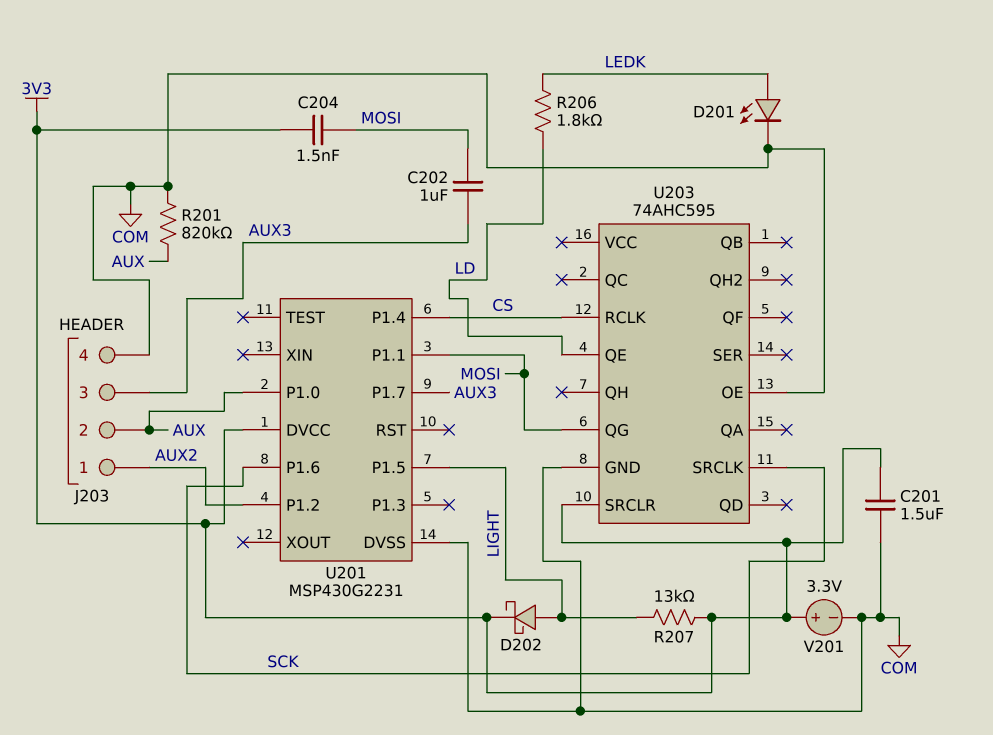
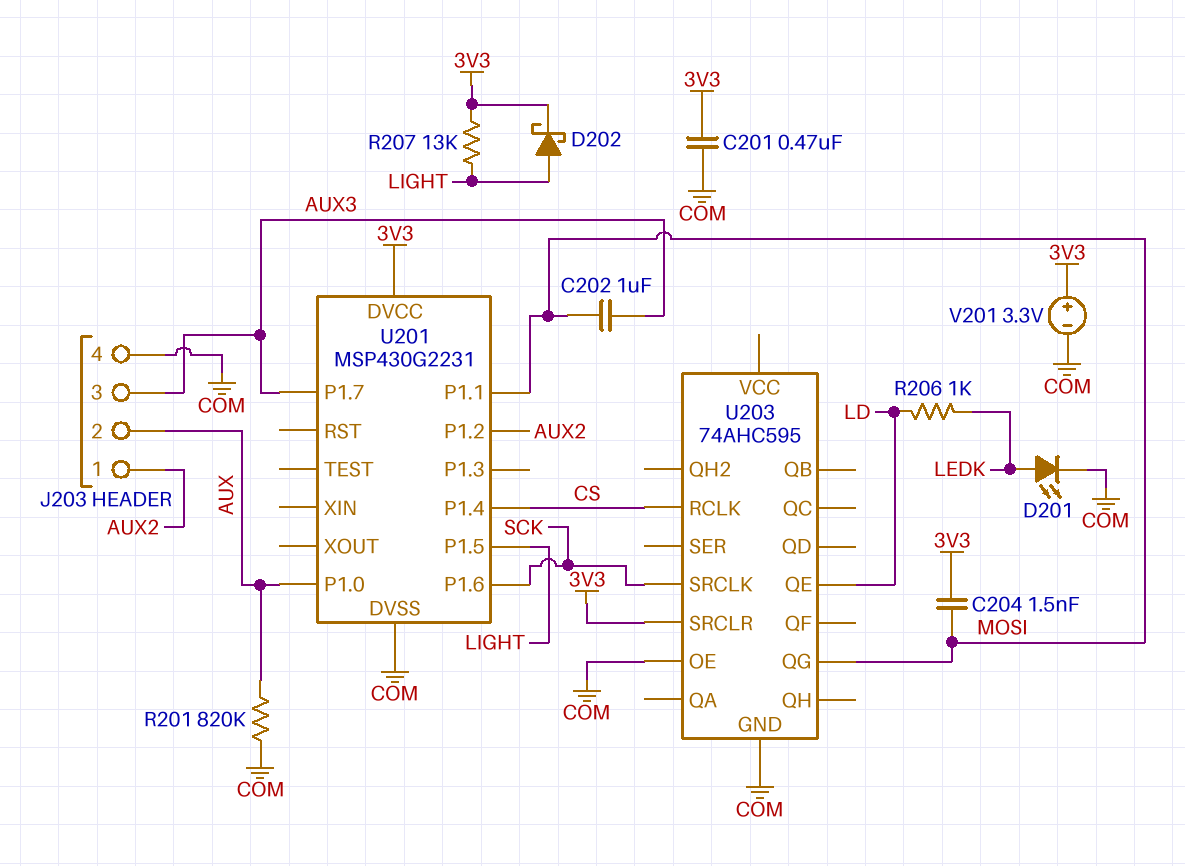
C201: 1.5uF (3V3, COM) -> 470nF (3V3, COM)
R206: 1.8k (LD, LEDK) -> 1k (LD, LEDK)

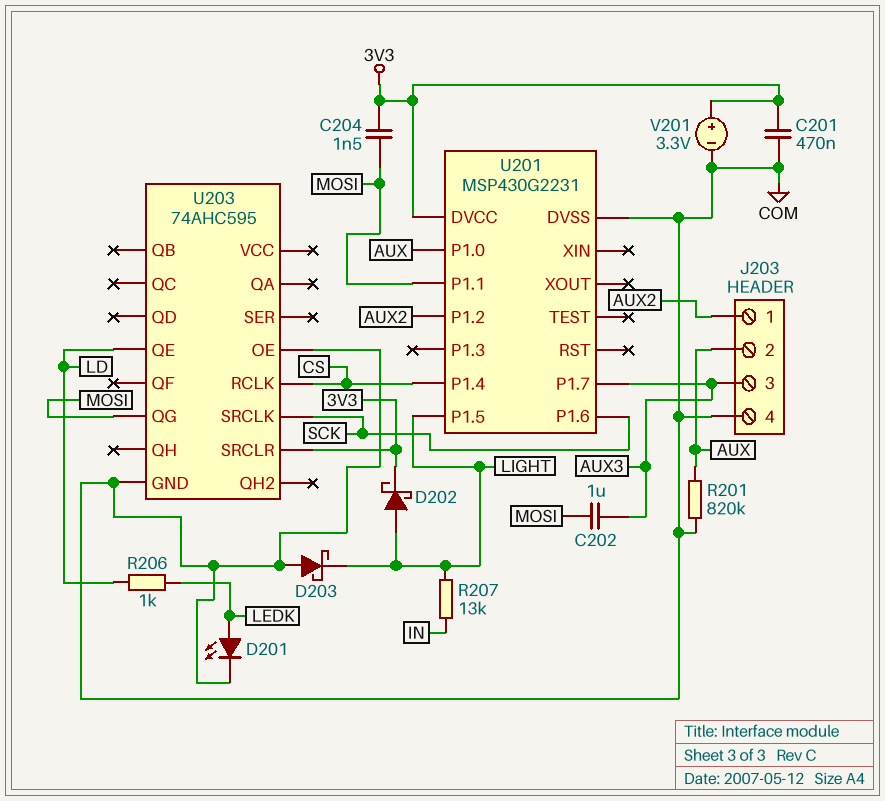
D203: none -> schottky (A COM, K LIGHT)
R207: 13k (3V3, LIGHT) -> 13k (IN, LIGHT)

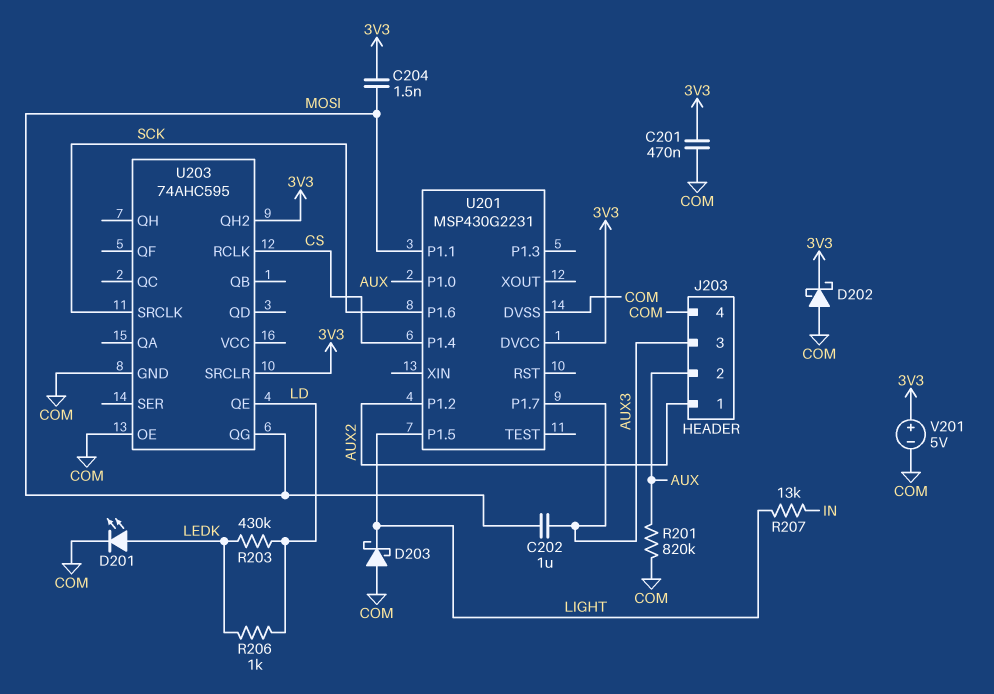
D202: schottky (A LIGHT, K 3V3) -> schottky (A COM, K 3V3)
R203: none -> 430k (LD, LEDK)
U203 pin QH2: none -> 3V3
V201: 3.3V (plus 3V3, minus COM) -> 5V (plus 3V3, minus COM)

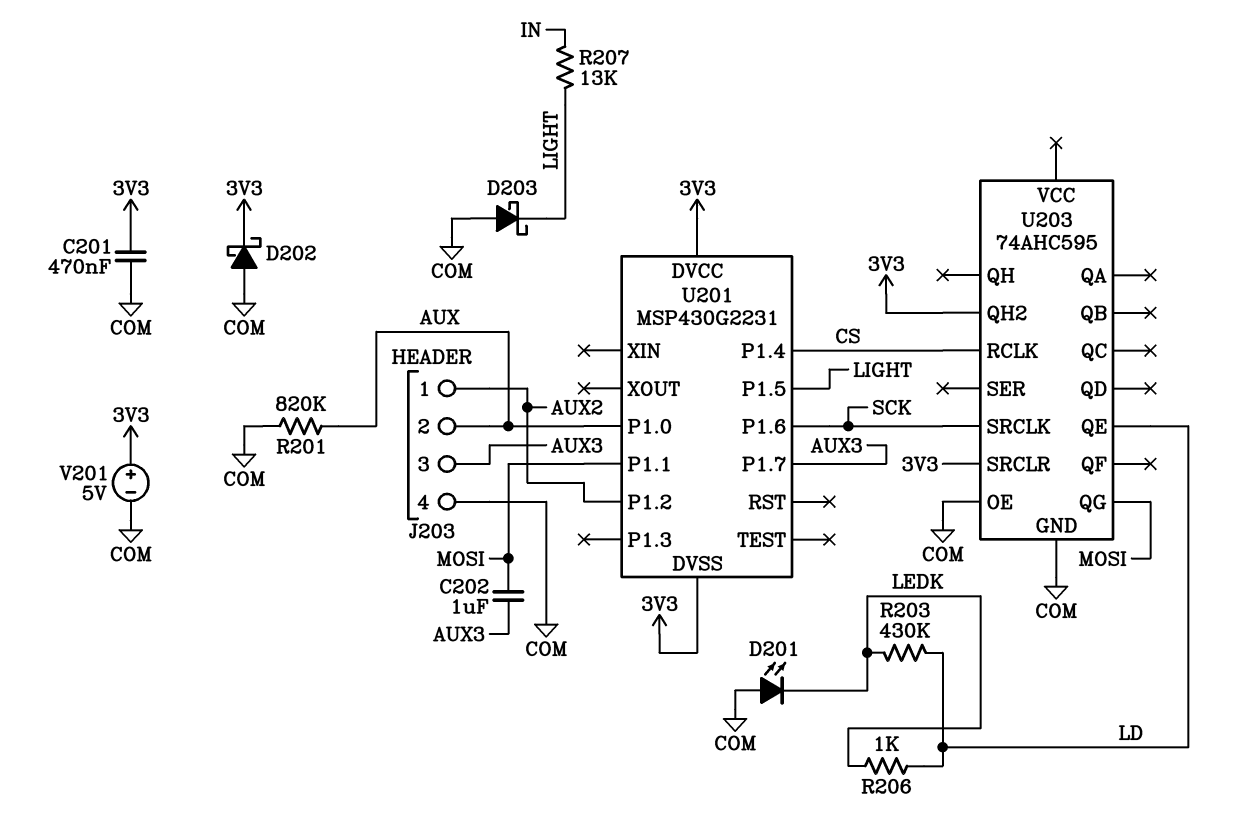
C204: 1.5nF (3V3, MOSI) -> none
D201: LED (A LEDK, K COM) -> LED (A COM, K LEDK)
U201 pin DVSS: COM -> 3V3

